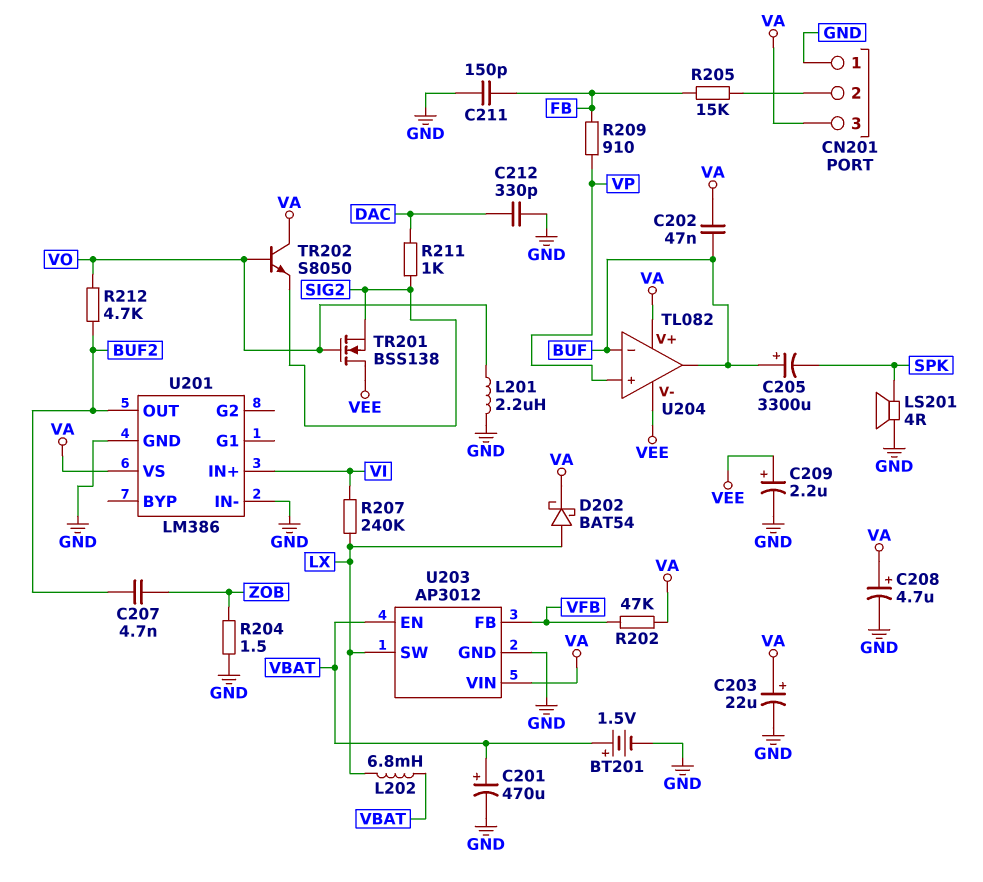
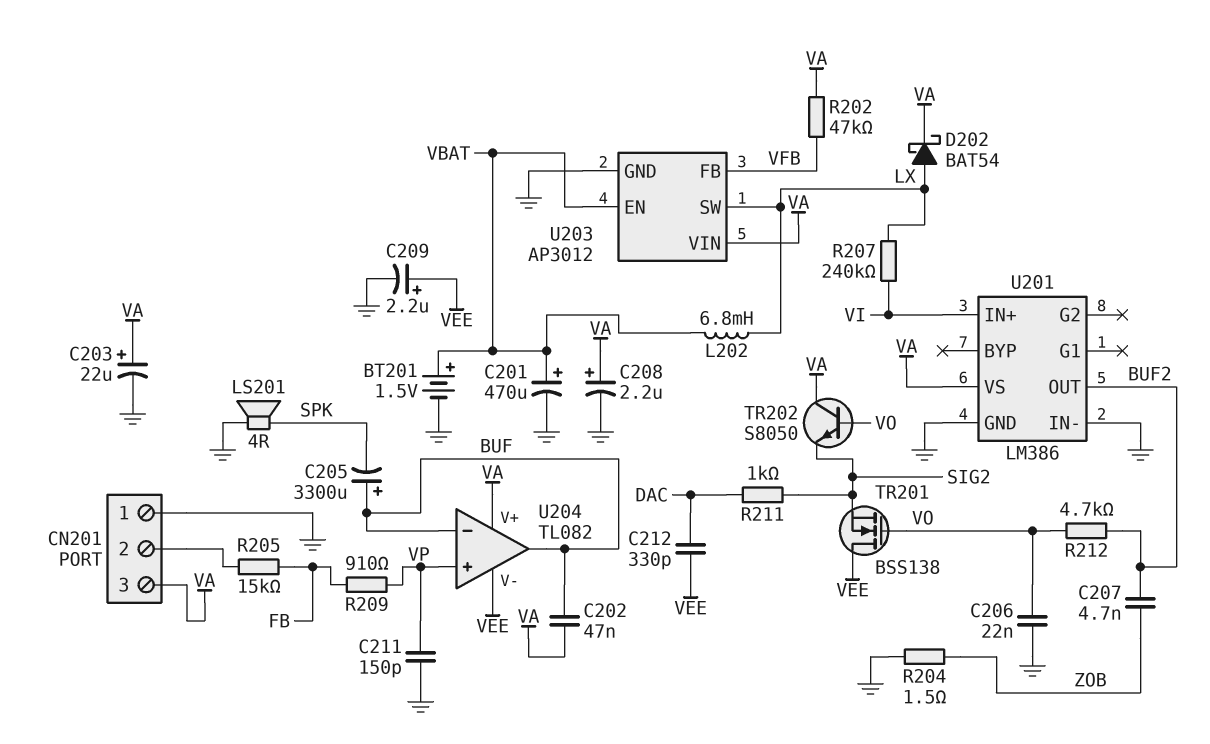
C206: none -> 22nF (GND, VO)
C208: 4.7uF (plus VA, minus GND) -> 2.2uF (plus VA, minus GND)
C211: 150pF (FB, GND) -> 150pF (GND, VP)
C212: 330pF (DAC, GND) -> 330pF (DAC, VEE)
L201: 2.2uH (GND, VO) -> none

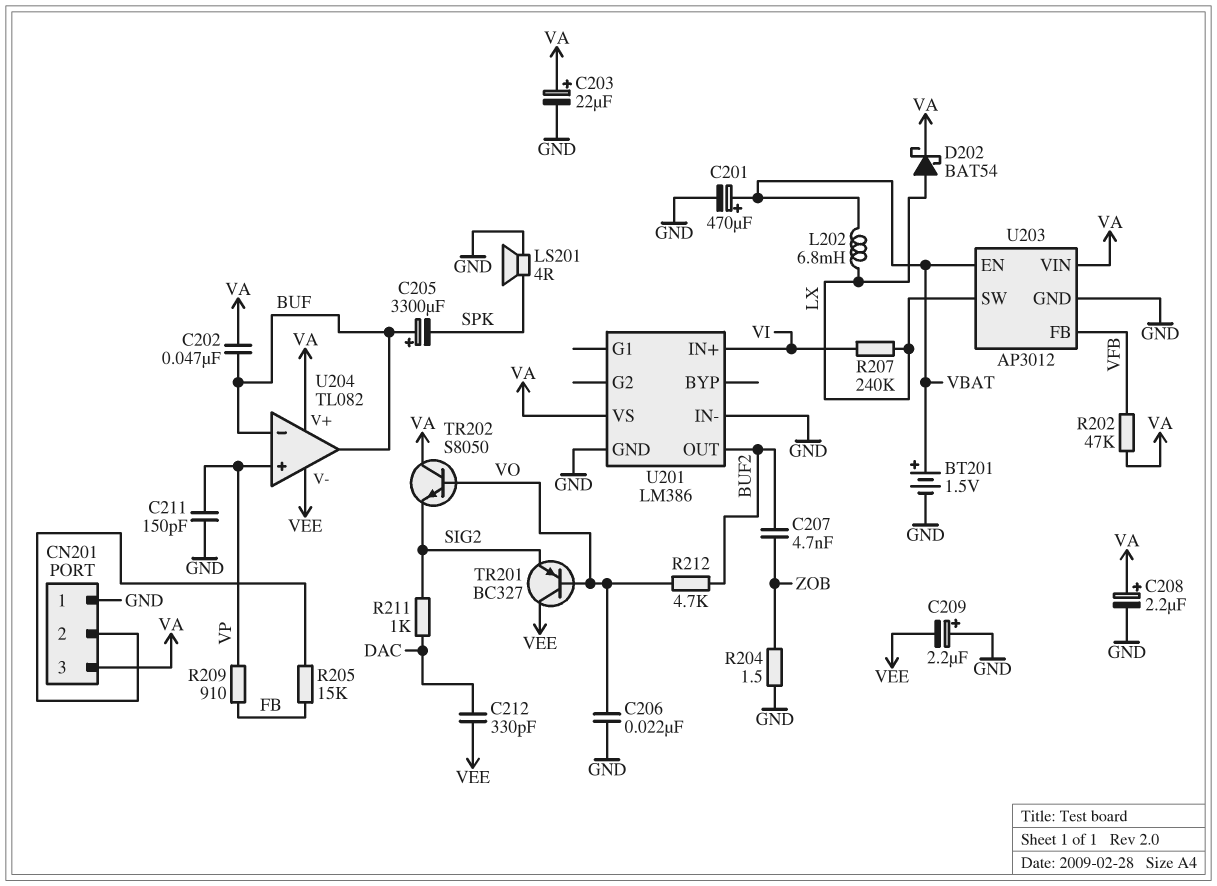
C209: 2.2uF (plus VEE, minus GND) -> 2.2uF (plus GND, minus VEE)
TR201: NMOS BSS138 (G VO, D VEE, S SIG2) -> PNP BC327 (B VO, C VEE, E SIG2)

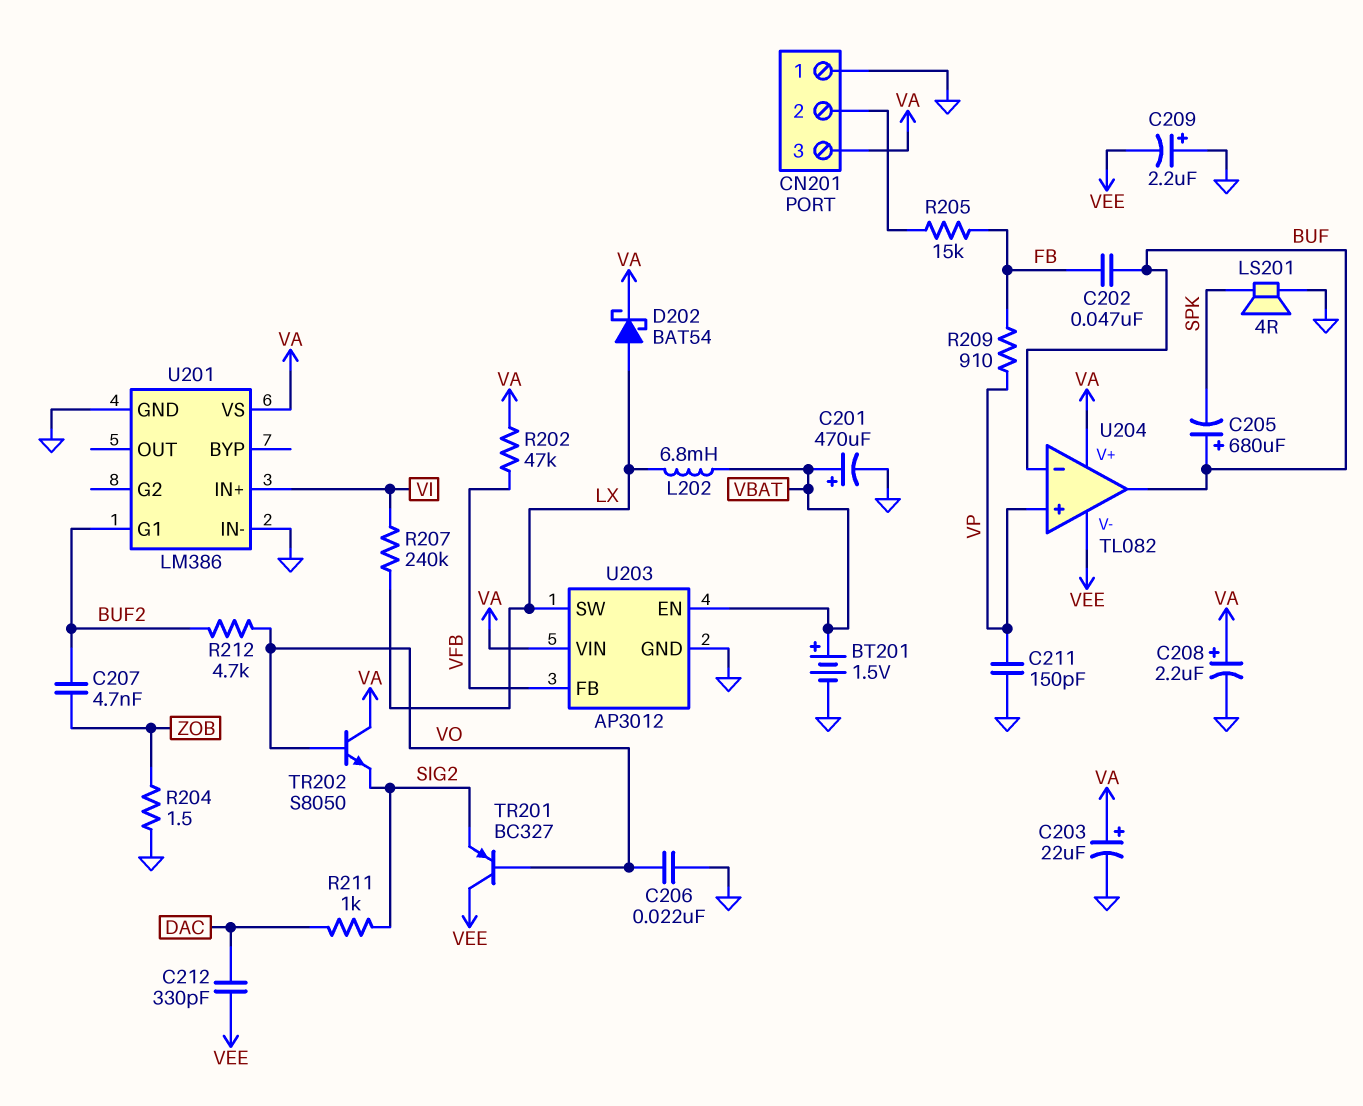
C202: 47nF (BUF, VA) -> 47nF (BUF, FB)
C205: 3300uF (plus BUF, minus SPK) -> 680uF (plus BUF, minus SPK)
U201 pin G1: none -> BUF2
U201 pin OUT: BUF2 -> none

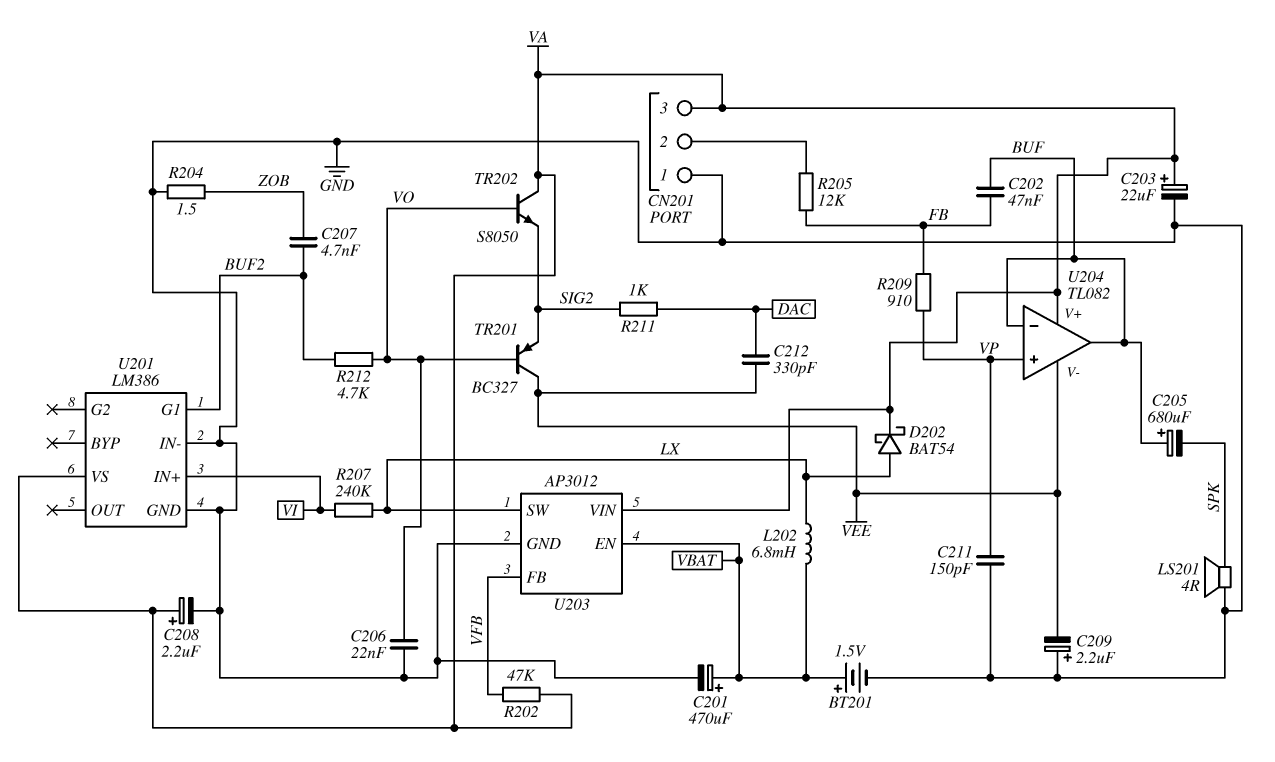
R205: 15k (CN201/2, FB) -> 12k (CN201/2, FB)

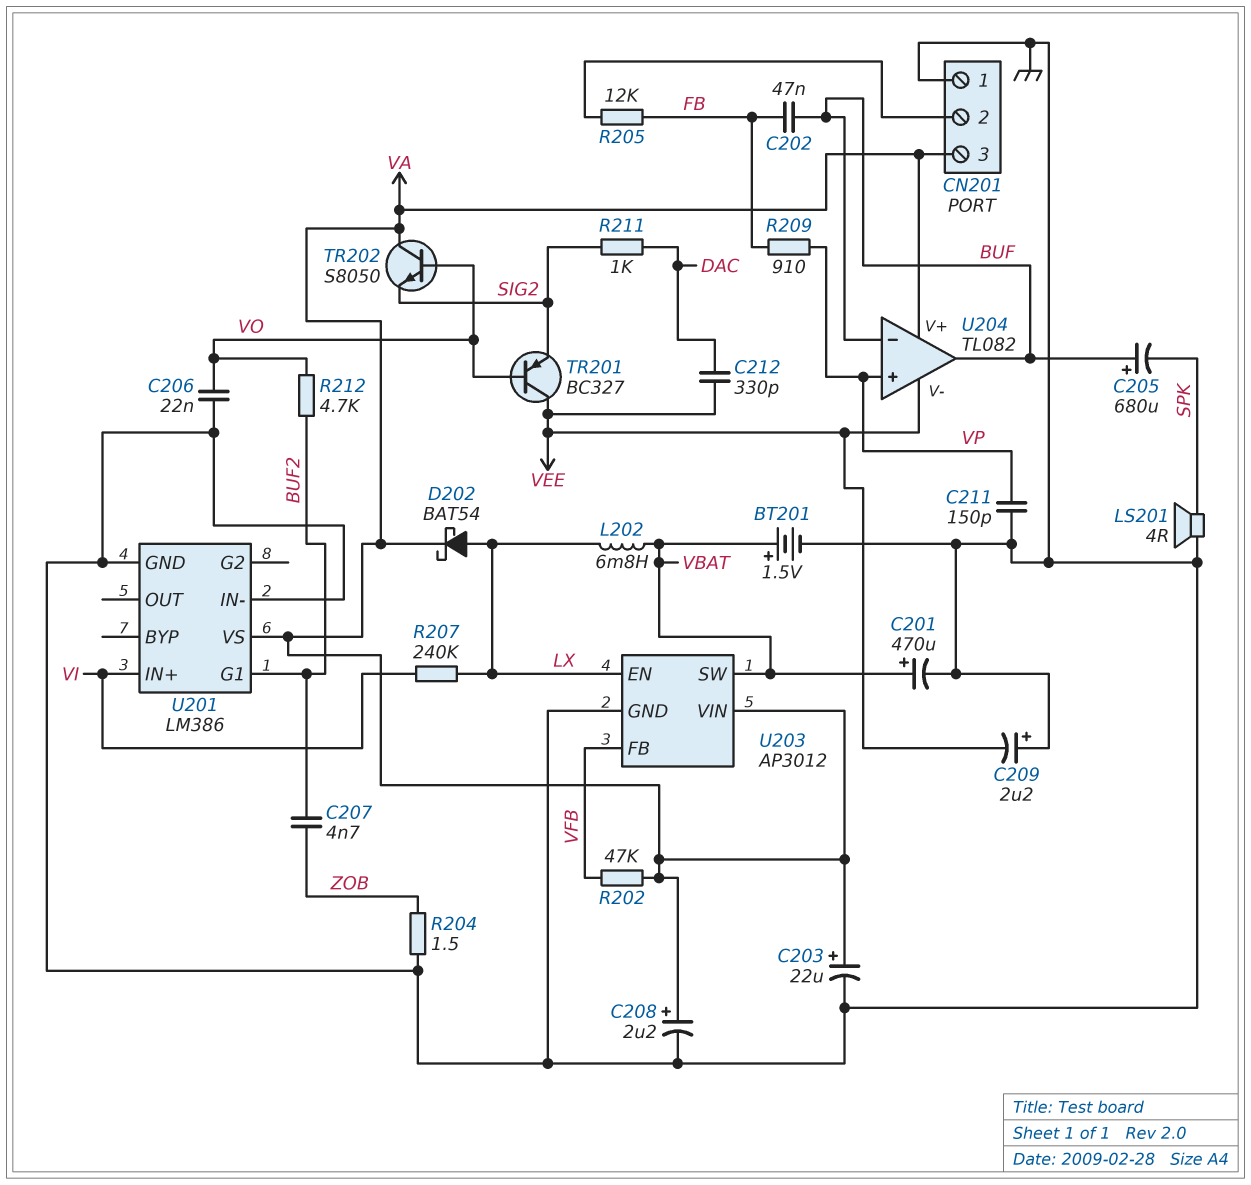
U203 pin EN: VBAT -> LX
U203 pin SW: LX -> VBAT

